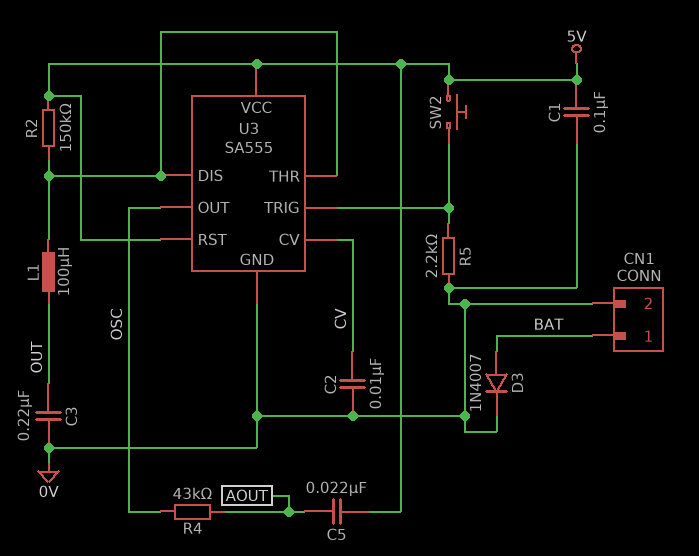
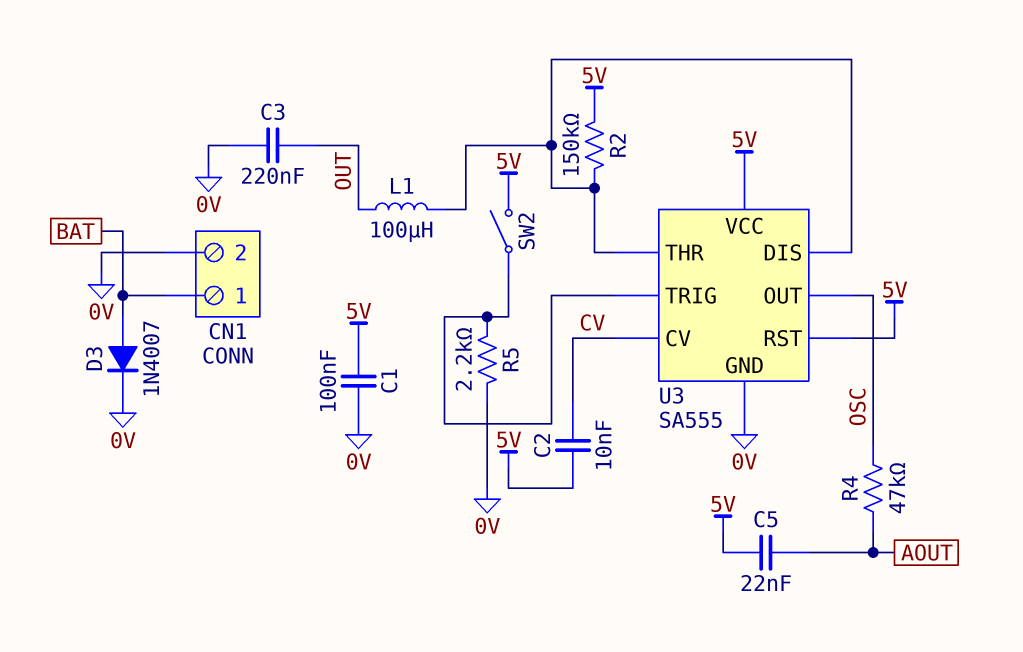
C2: 10nF (0V, CV) -> 10nF (5V, CV)
R4: 43k (AOUT, OSC) -> 47k (AOUT, OSC)
SW2: button (5V, U3/TRIG) -> switch (5V, U3/TRIG)

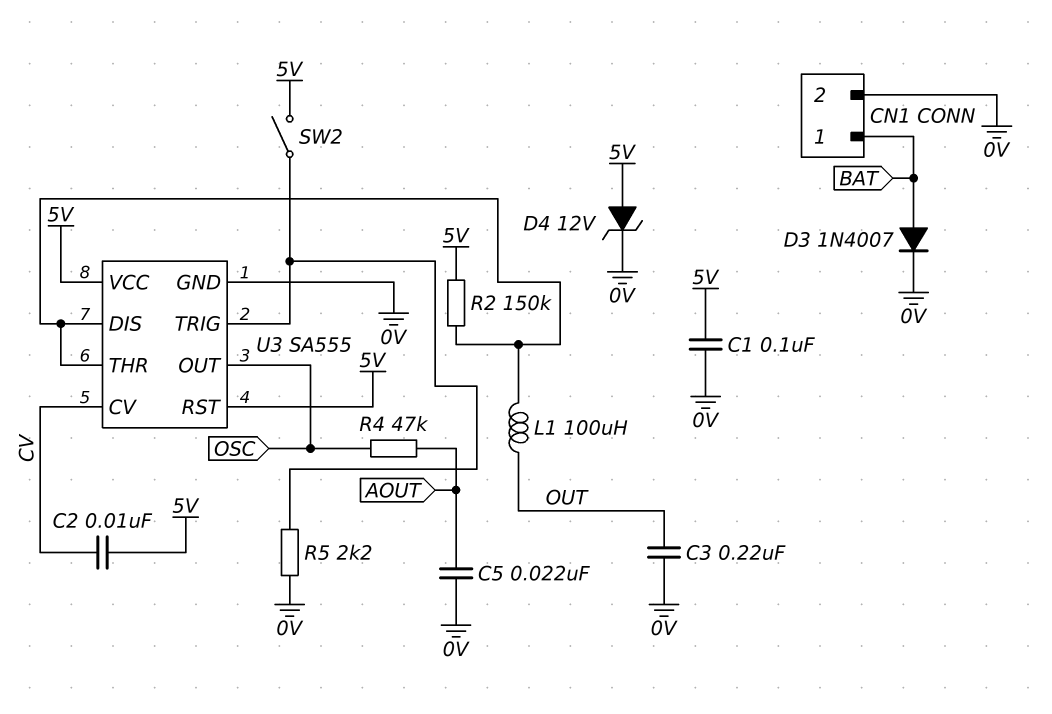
C5: 22nF (5V, AOUT) -> 22nF (0V, AOUT)
D4: none -> zener 12V (A 5V, K 0V)

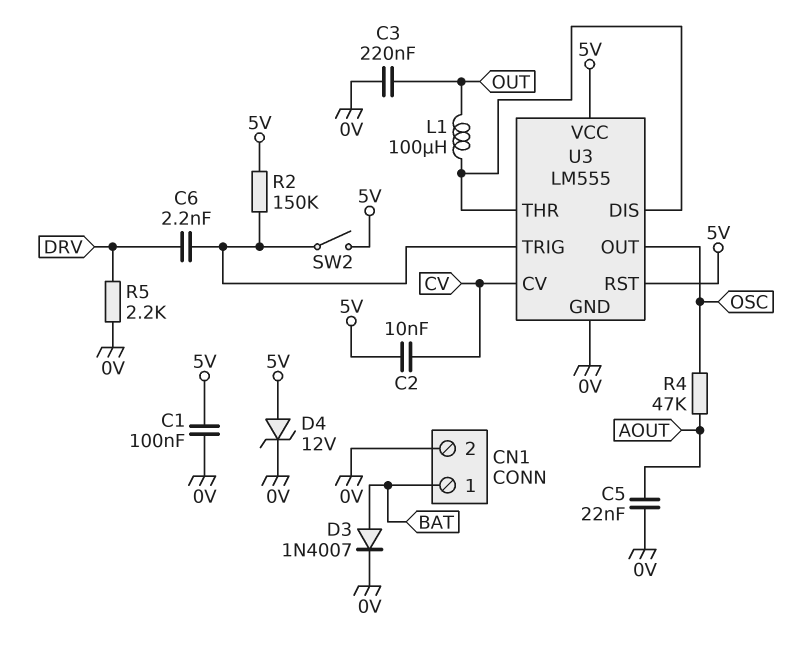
C6: none -> 2.2nF (DRV, U3/TRIG)
R2: 150k (5V, U3/DIS) -> 150k (5V, U3/TRIG)
R5: 2.2k (0V, U3/TRIG) -> 2.2k (0V, DRV)
U3: SA555 -> LM555

